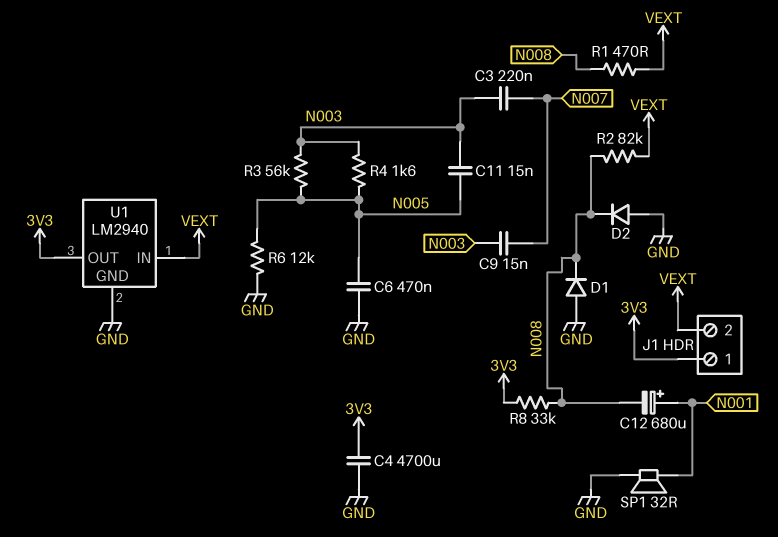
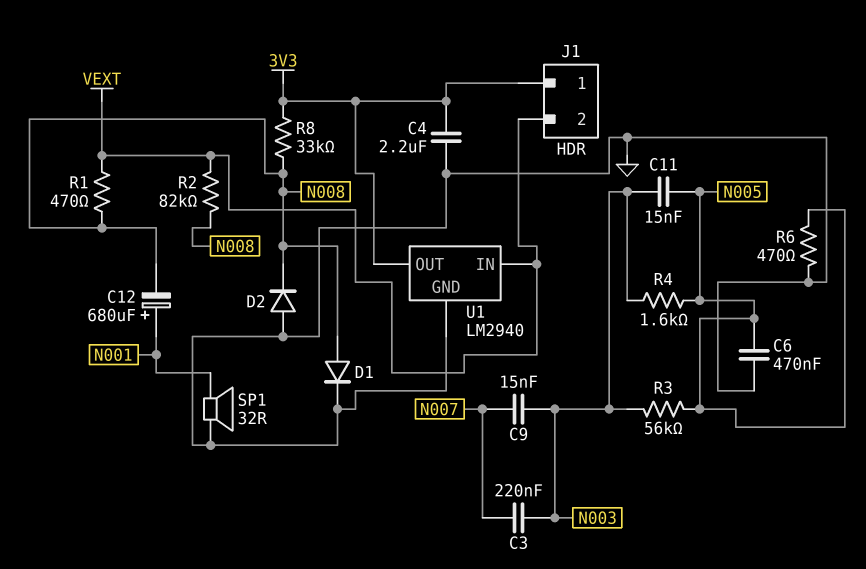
C4: 4700uF (3V3, GND) -> 2.2uF (3V3, GND)
D1: diode (A GND, K N008) -> diode (A N008, K GND)
R6: 12k (GND, N005) -> 470 (GND, N005)

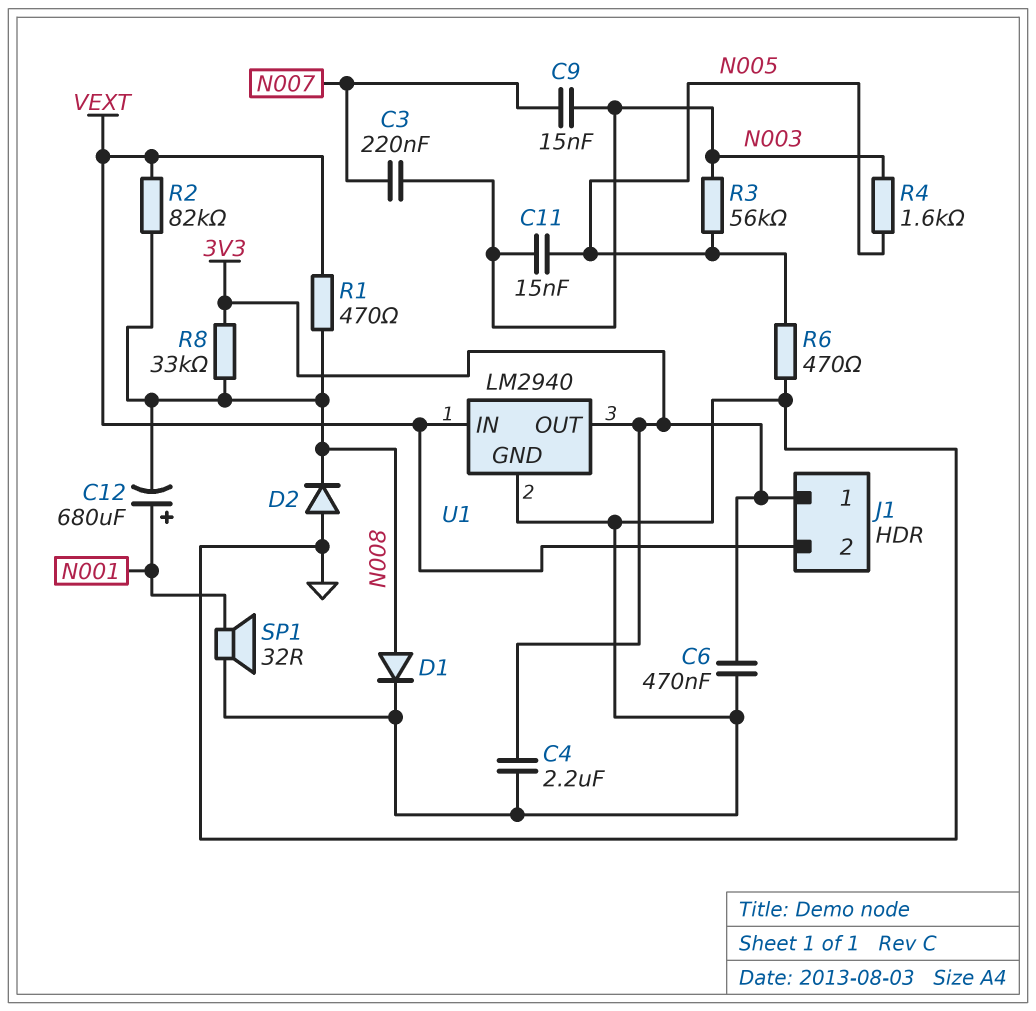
C6: 470nF (GND, N005) -> 470nF (3V3, GND)

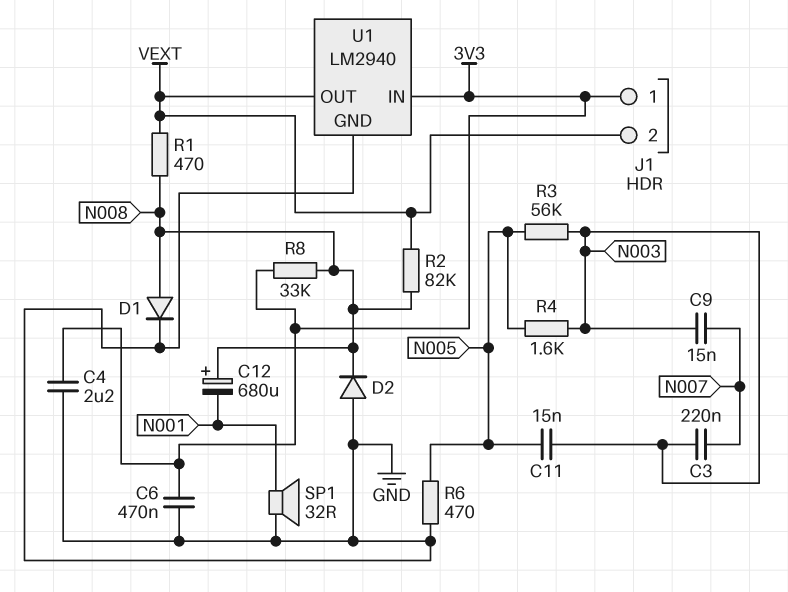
C12: 680uF (plus N001, minus N008) -> 680uF (plus N008, minus N001)
U1 pin IN: VEXT -> 3V3
U1 pin OUT: 3V3 -> VEXT

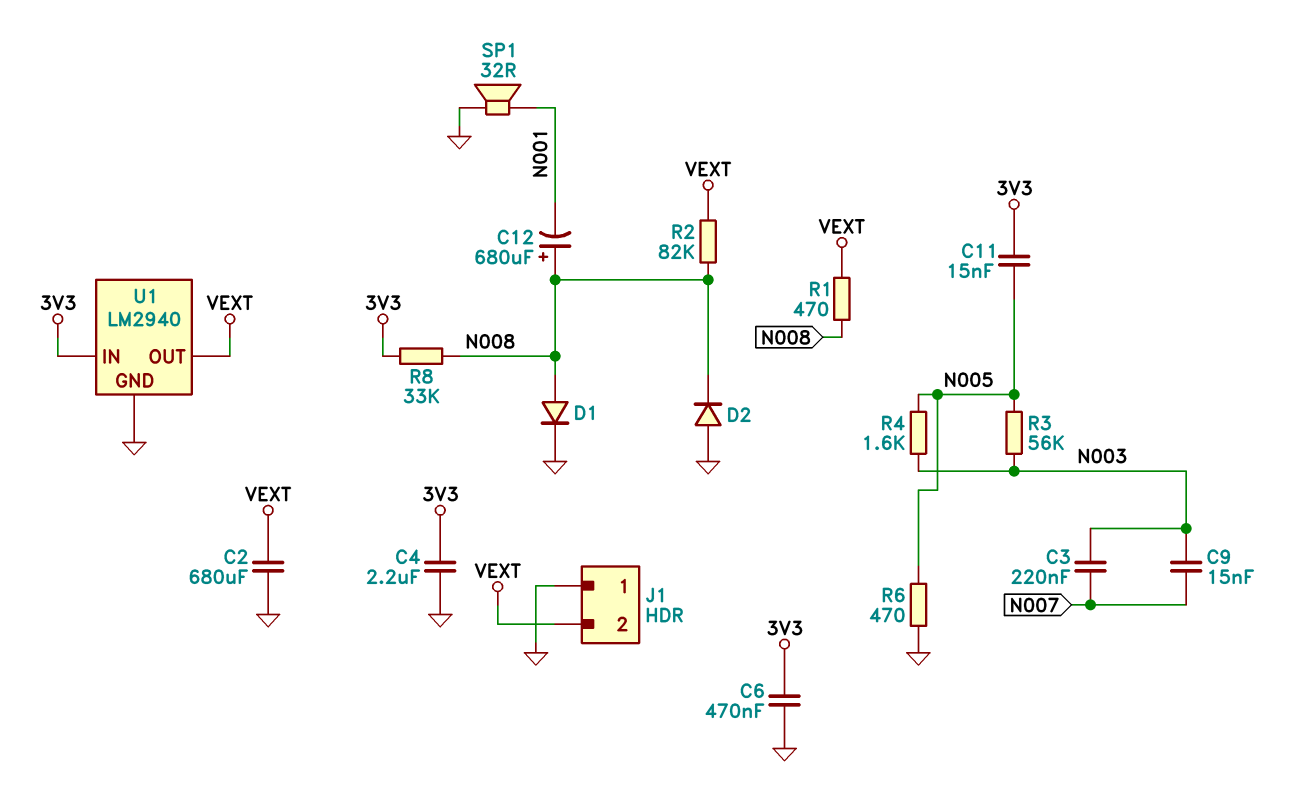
C2: none -> 680uF (GND, VEXT)
C11: 15nF (N003, N005) -> 15nF (3V3, N005)
J1 pin 1: 3V3 -> GND

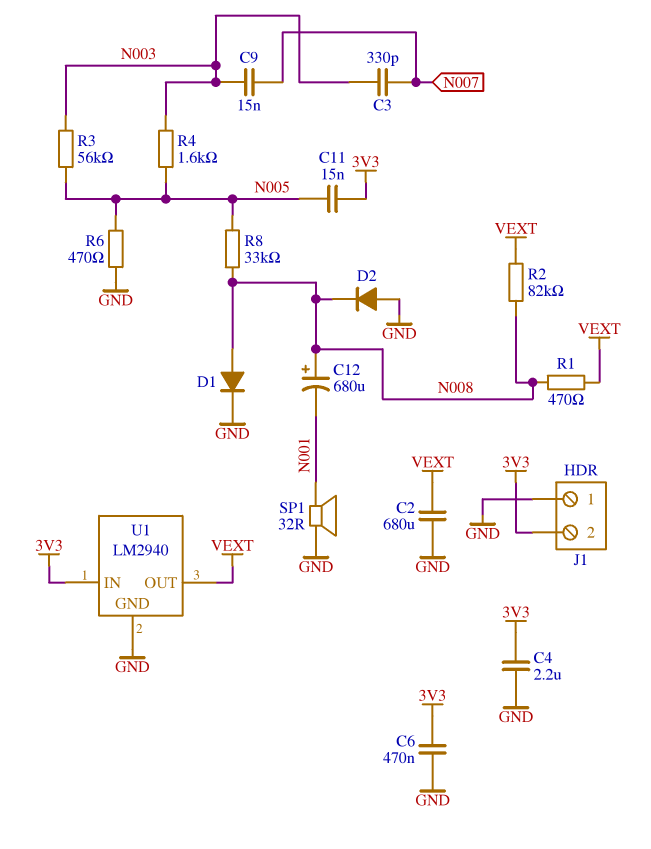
C3: 220nF (N003, N007) -> 330pF (N003, N007)
J1 pin 2: VEXT -> 3V3
R8: 33k (3V3, N008) -> 33k (N005, N008)

